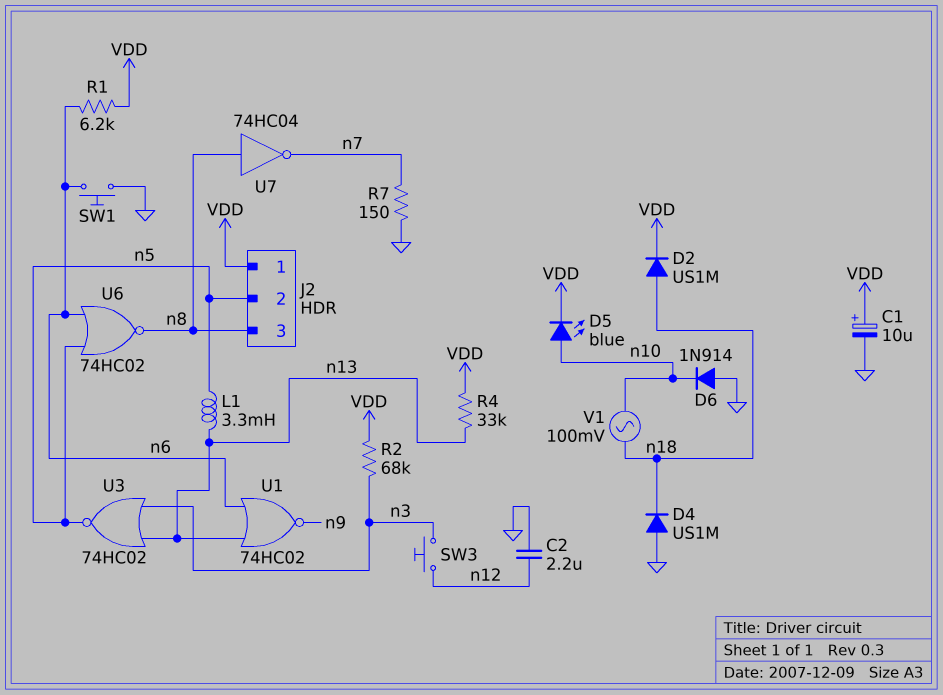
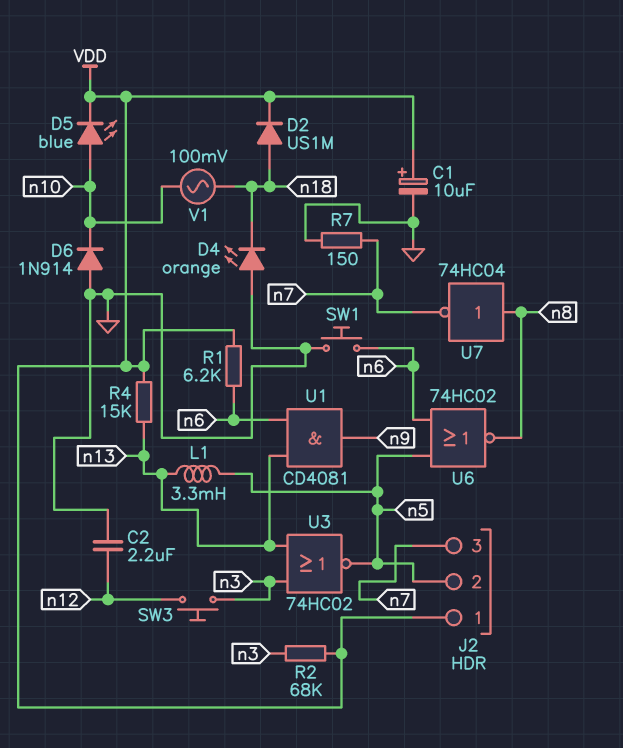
D4: diode US1M (A GND, K n18) -> LED orange (A GND, K n18)
J2 pin 3: n8 -> n7
R4: 33k (VDD, n13) -> 15k (VDD, n13)
U1: NOR 74HC02 (in n6, in n13, out n9) -> AND CD4081 (in n6, in n13, out n9)

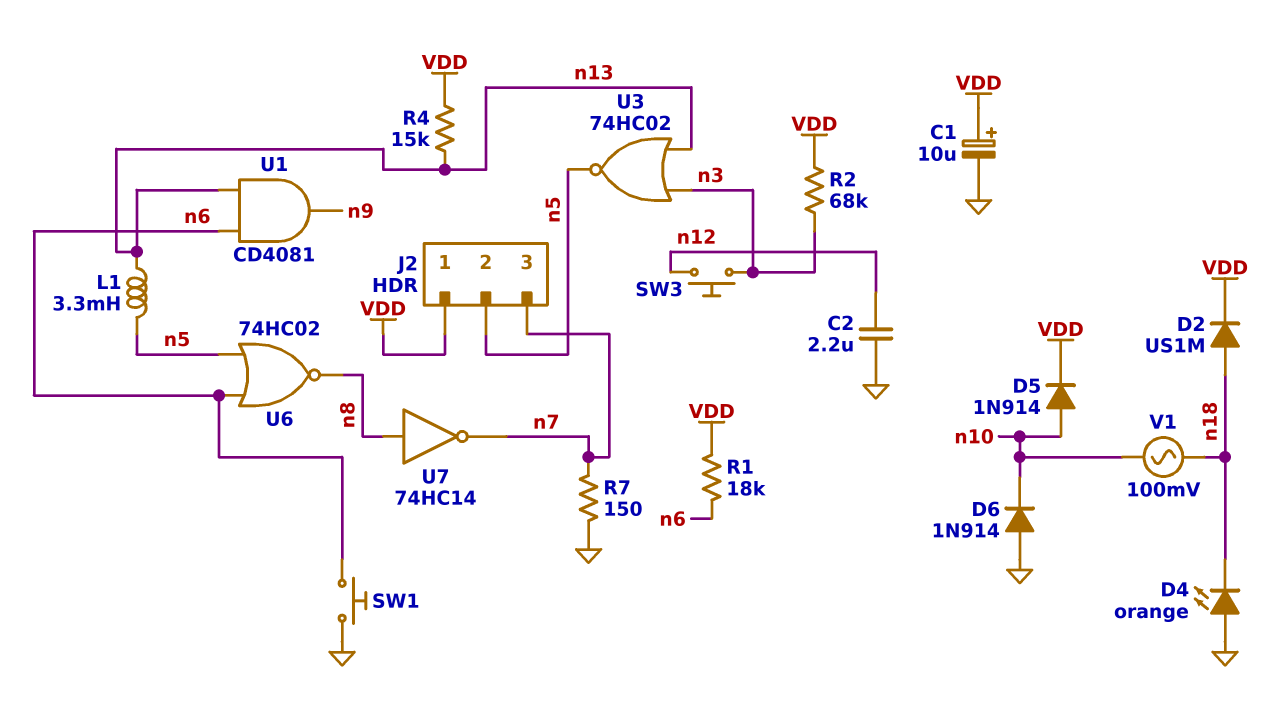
D5: LED blue (A n10, K VDD) -> diode 1N914 (A n10, K VDD)
R1: 6.2k (VDD, n6) -> 18k (VDD, n6)
U7: NOT 74HC04 (in n8, out n7) -> NOT 74HC14 (in n8, out n7)

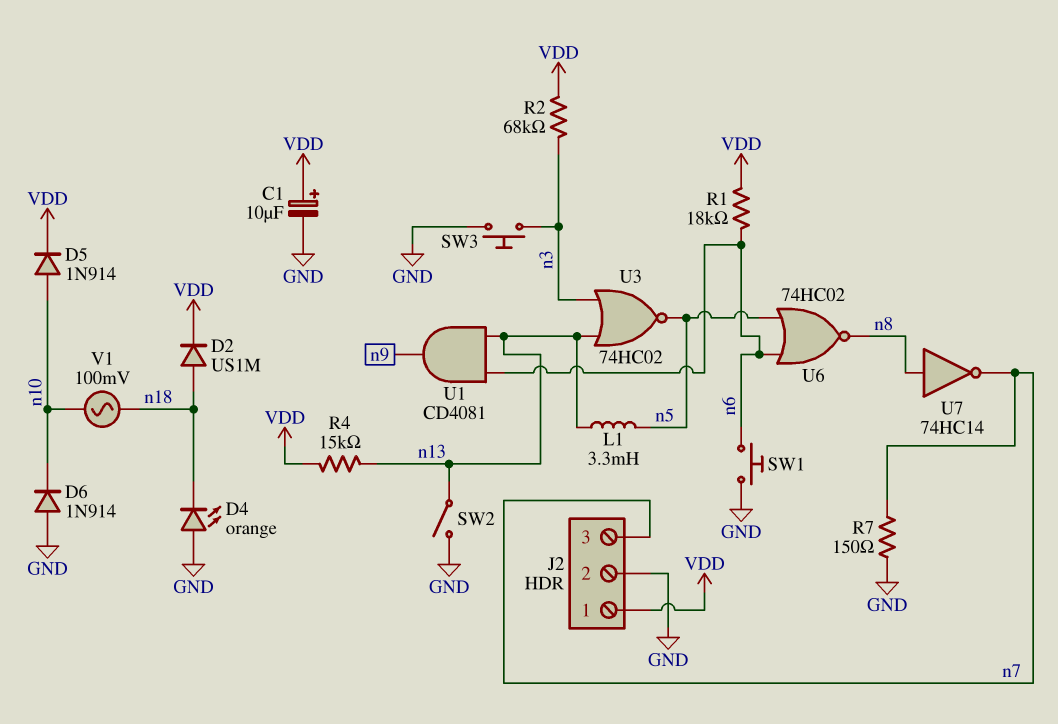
C2: 2.2uF (GND, n12) -> none
J2 pin 2: n5 -> GND
SW2: none -> switch (GND, n13)
SW3: button (n3, n12) -> button (GND, n3)

